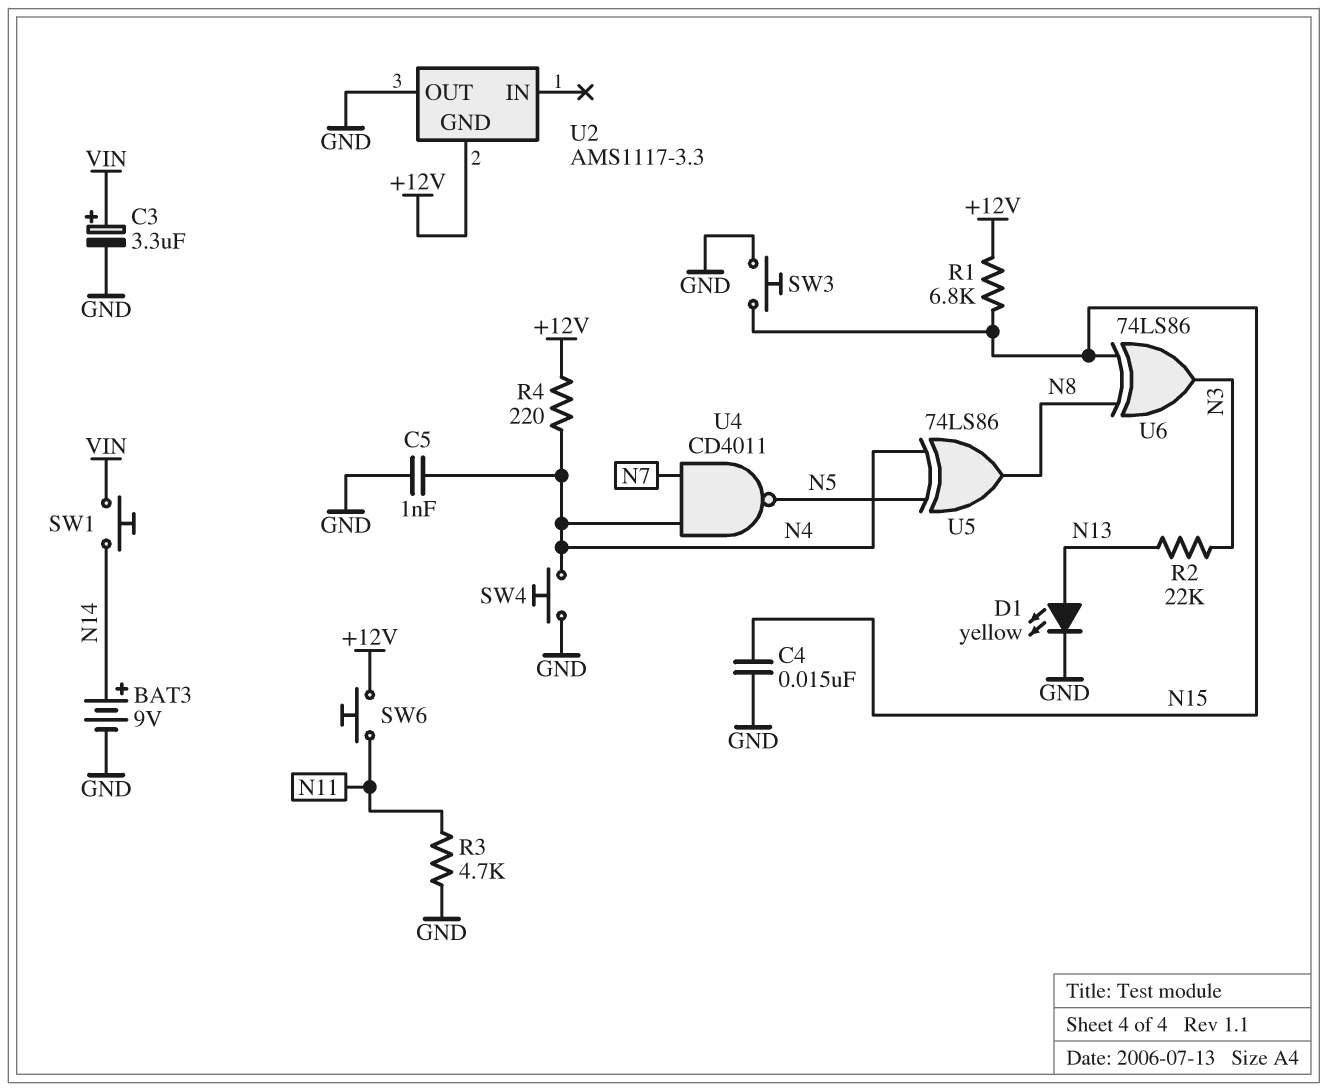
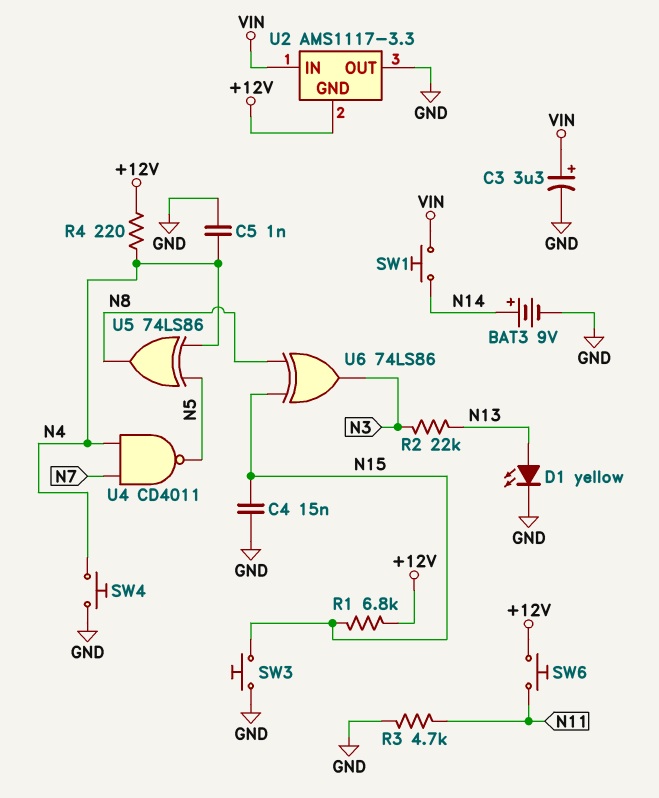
U2 pin IN: none -> VIN

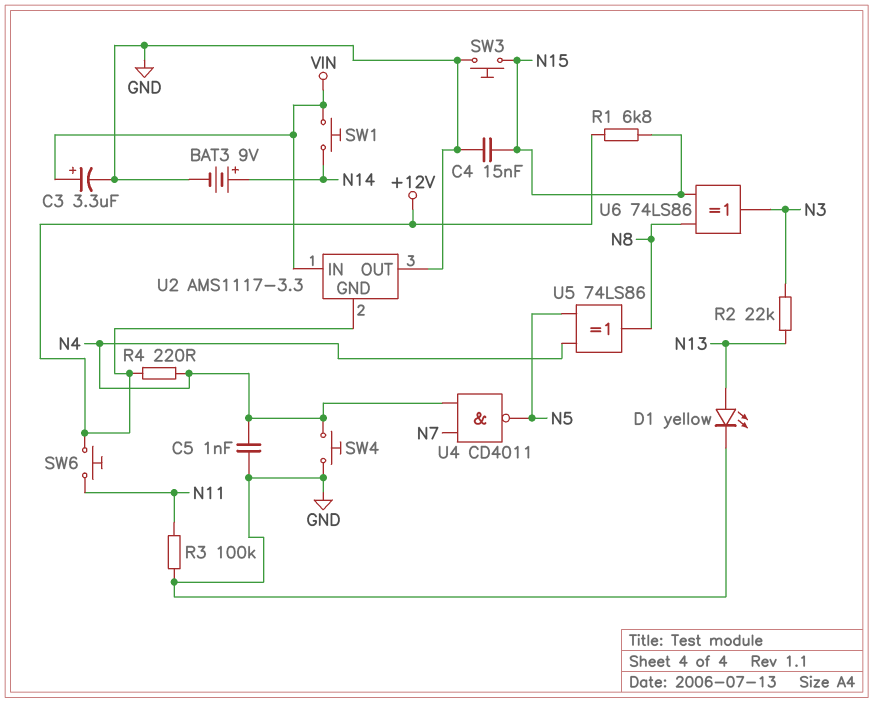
R3: 4.7k (GND, N11) -> 100k (GND, N11)

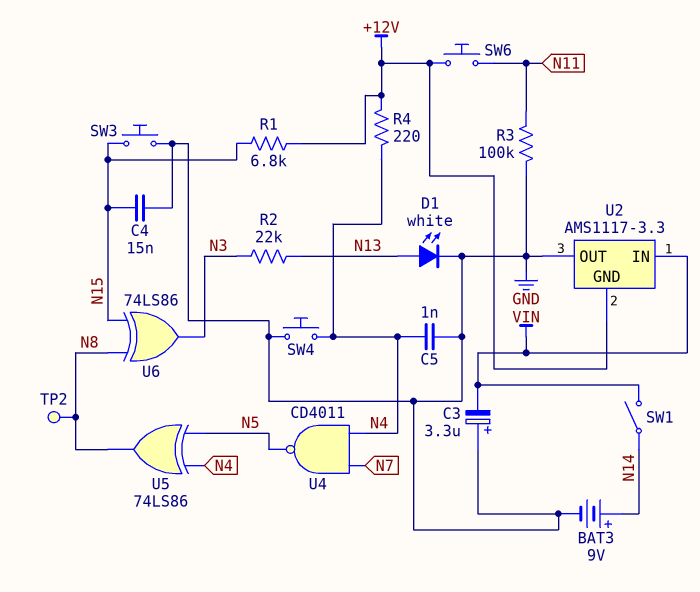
C3: 3.3uF (plus VIN, minus GND) -> 3.3uF (plus GND, minus VIN)
D1: LED yellow (A N13, K GND) -> LED white (A N13, K GND)
SW1: button (N14, VIN) -> switch (N14, VIN)
TP2: none -> test point (N8)

